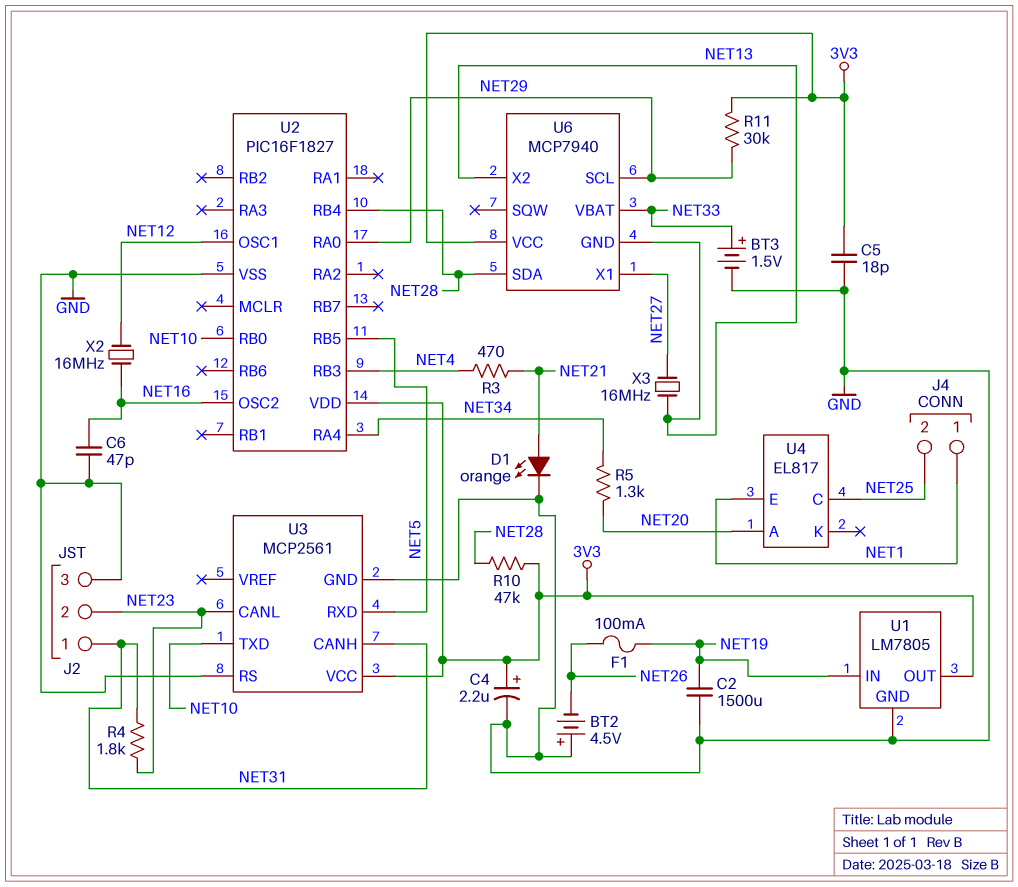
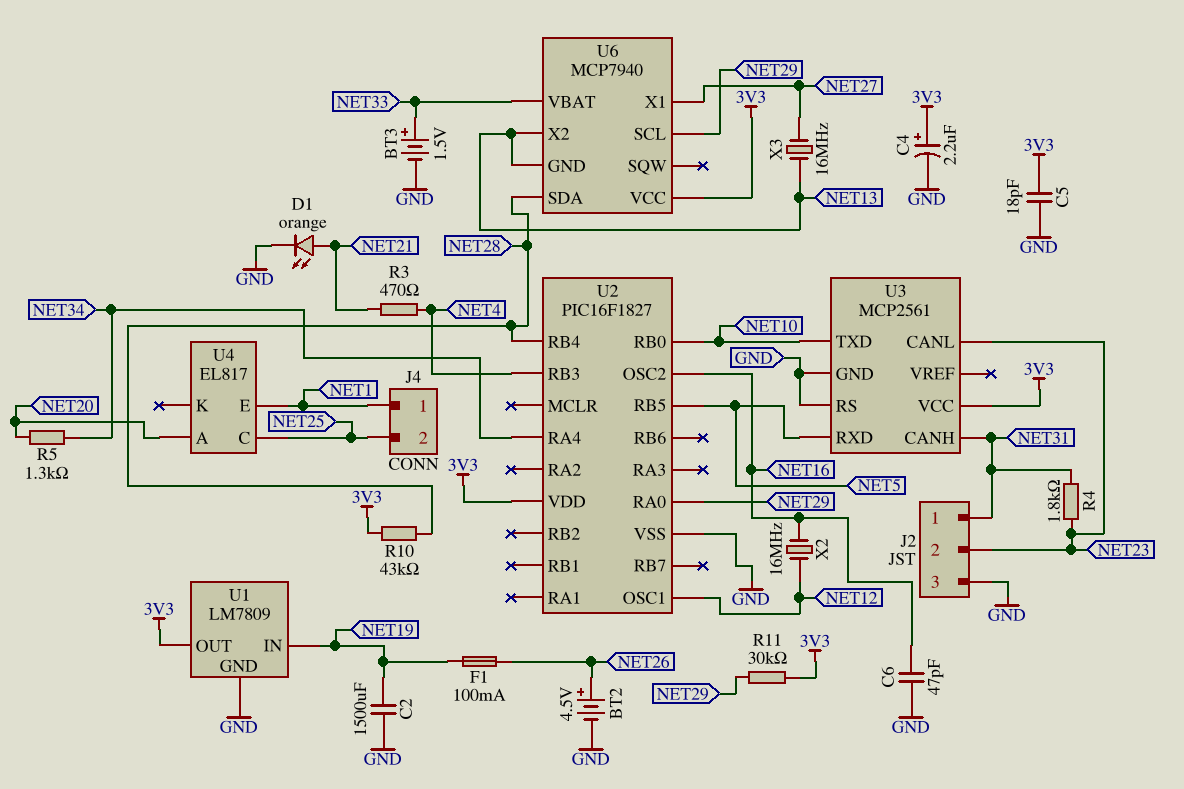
BT2: 4.5V (plus GND, minus NET26) -> 4.5V (plus NET26, minus GND)
R10: 47k (3V3, NET28) -> 43k (3V3, NET28)
U1: LM7805 -> LM7809

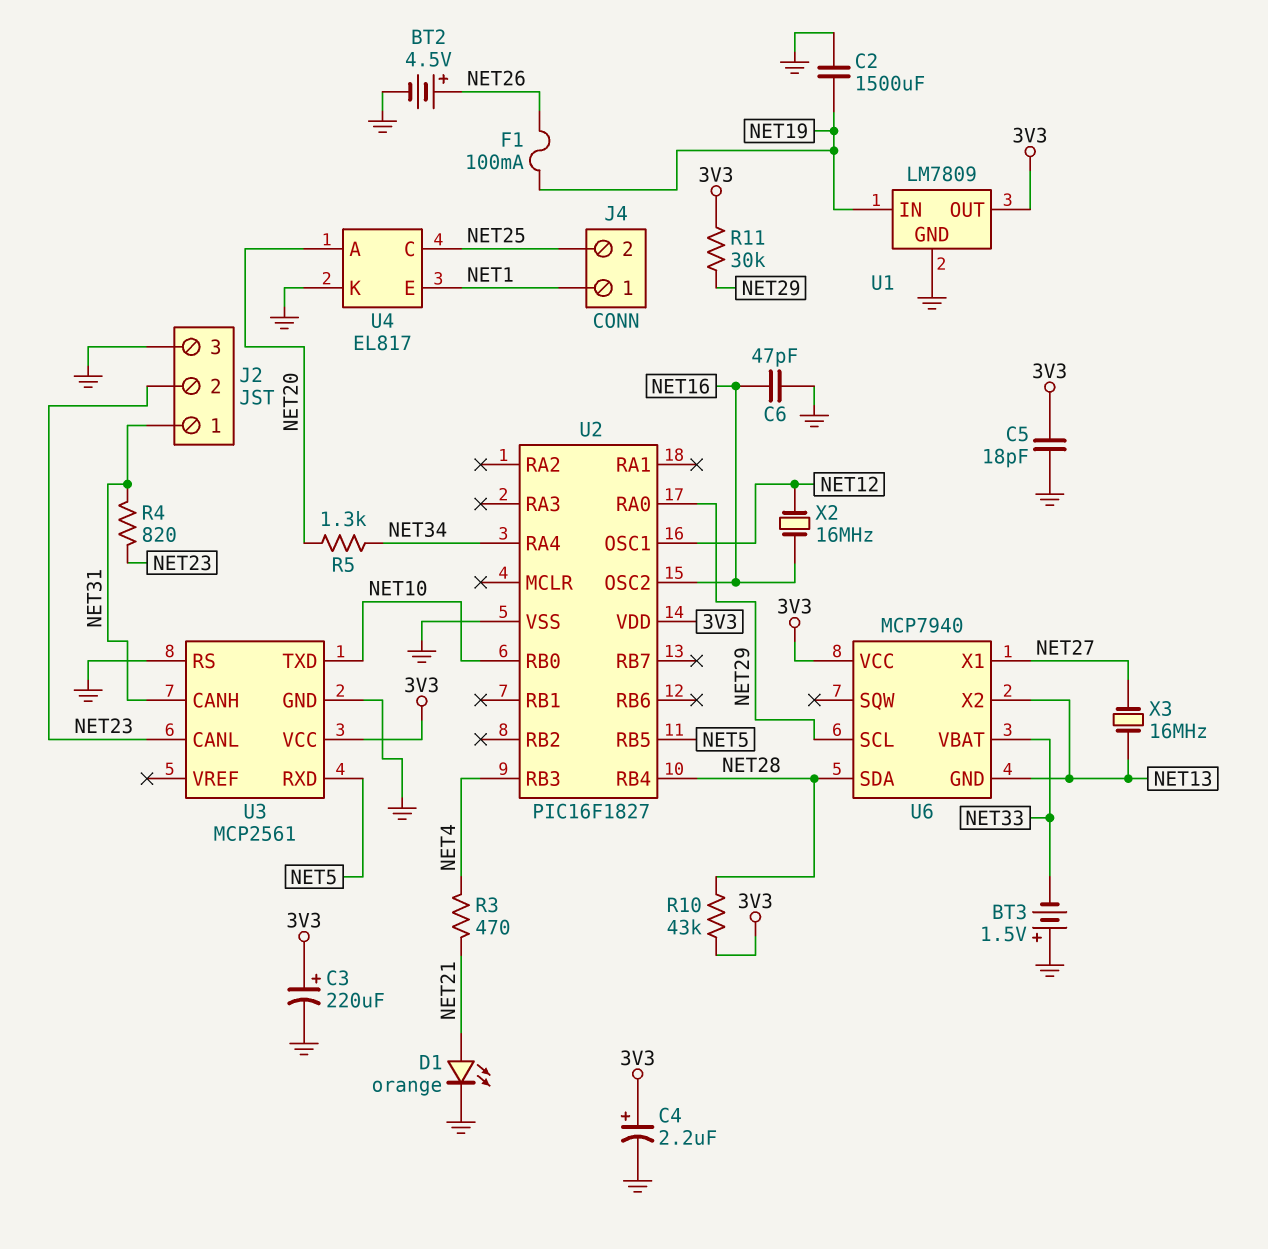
BT3: 1.5V (plus NET33, minus GND) -> 1.5V (plus GND, minus NET33)
C3: none -> 220uF (plus 3V3, minus GND)
R4: 1.8k (NET23, NET31) -> 820 (NET23, NET31)
U4 pin K: none -> GND

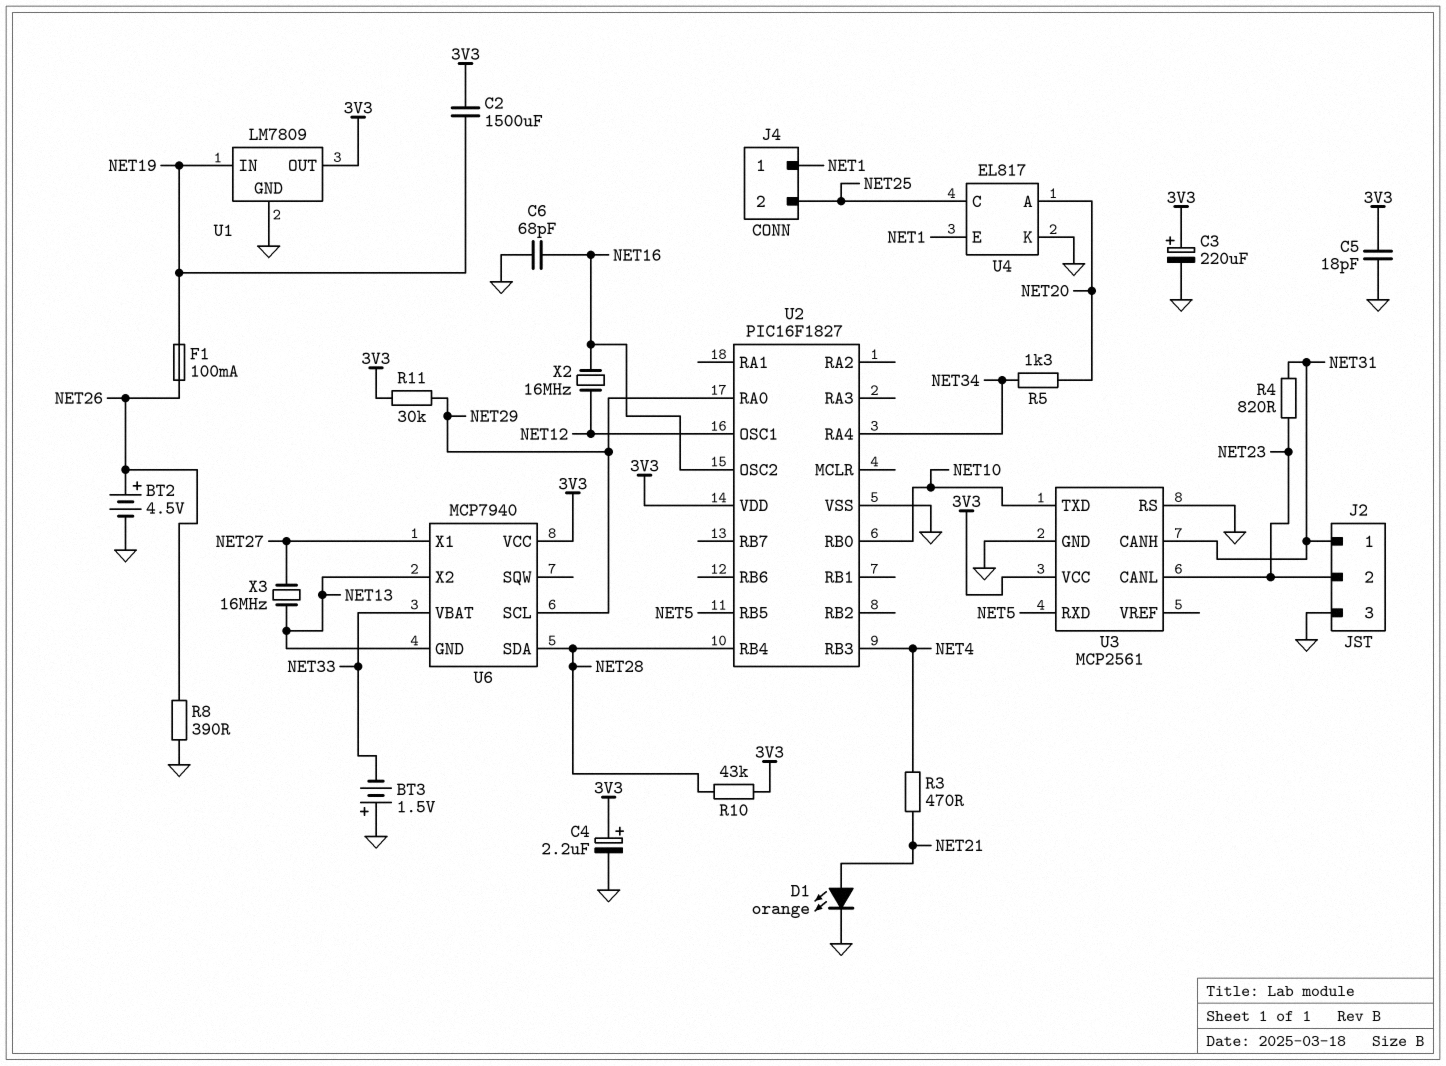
C2: 1500uF (GND, NET19) -> 1500uF (3V3, NET19)
C6: 47pF (GND, NET16) -> 68pF (GND, NET16)
R8: none -> 390 (GND, NET26)

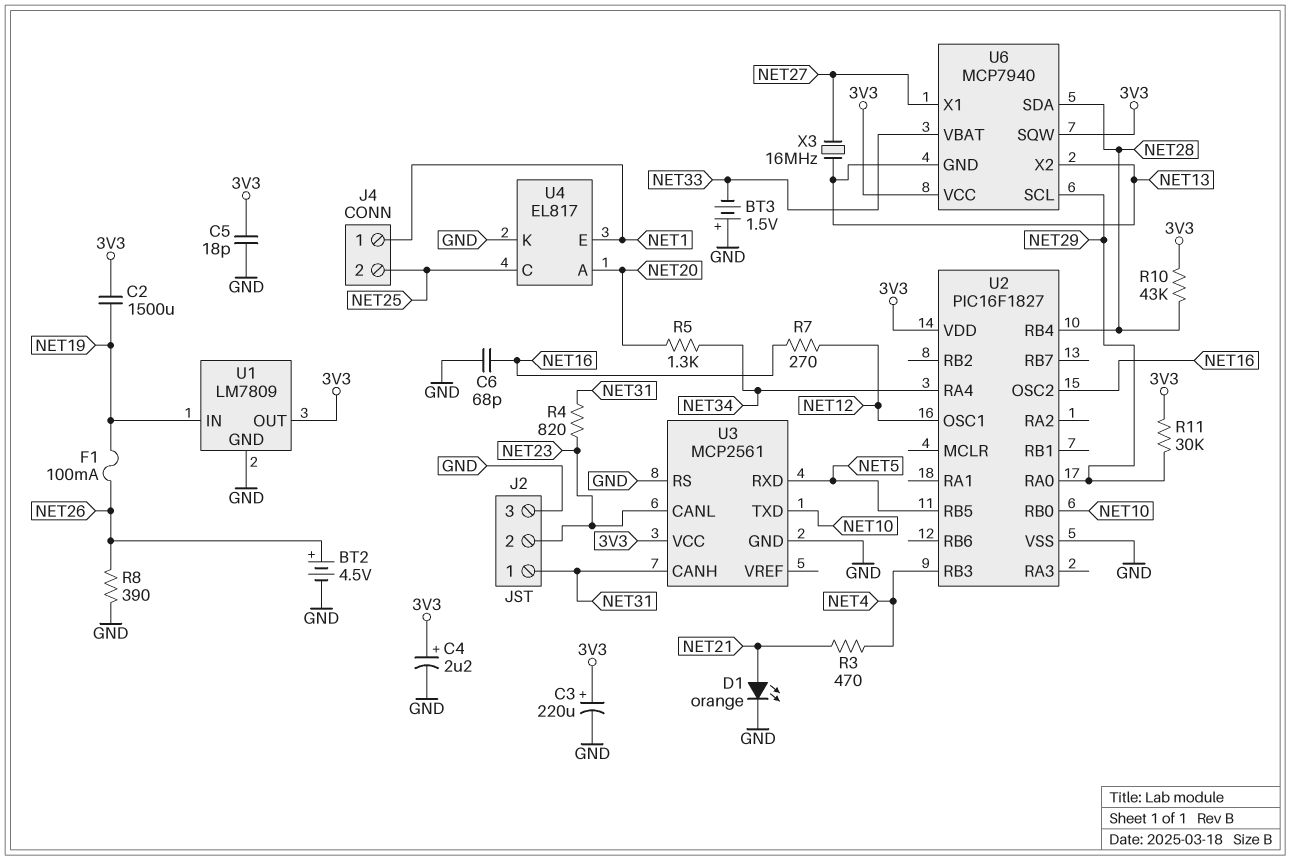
R7: none -> 270 (NET12, NET16)
U6 pin SQW: none -> 3V3
X2: 16MHz (NET12, NET16) -> none

